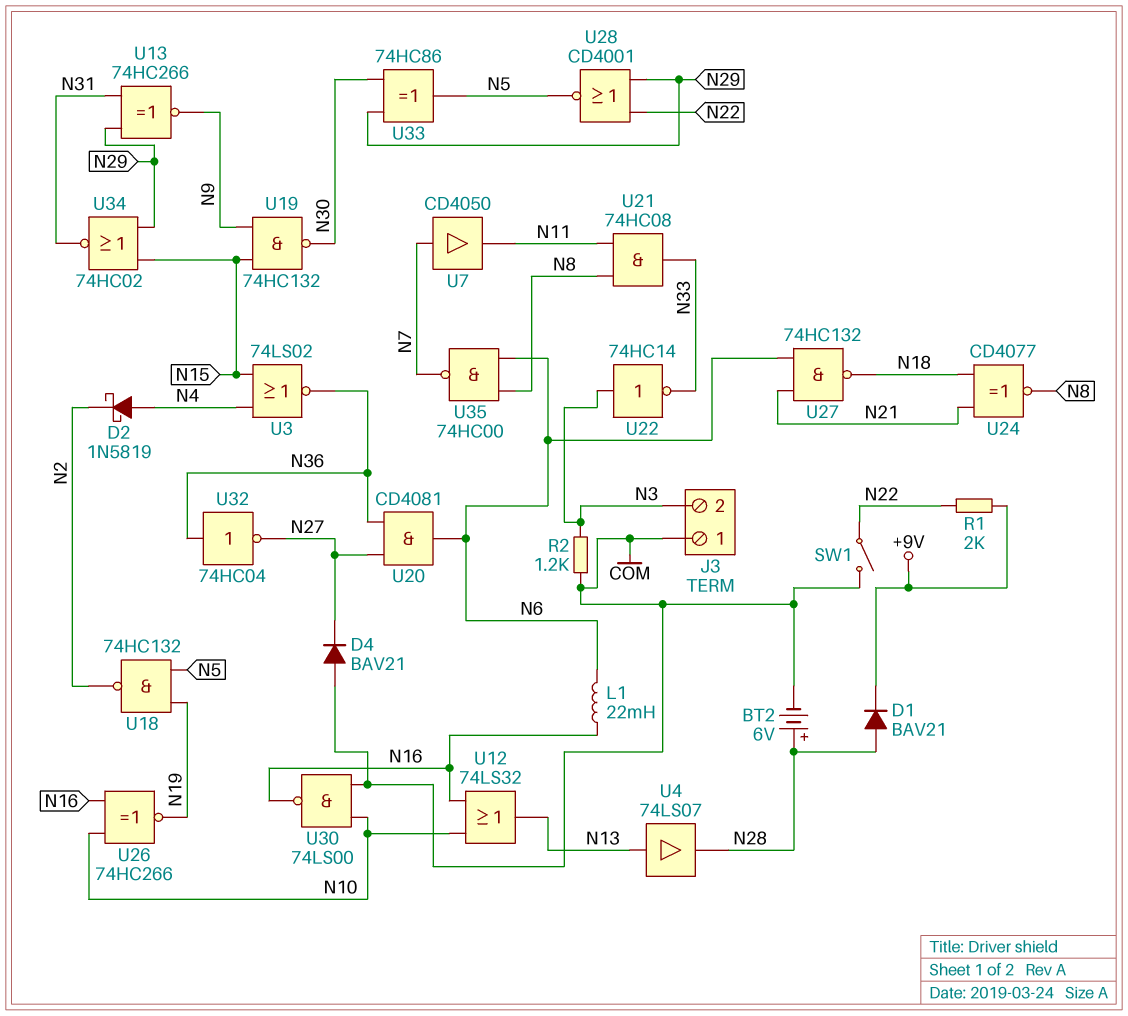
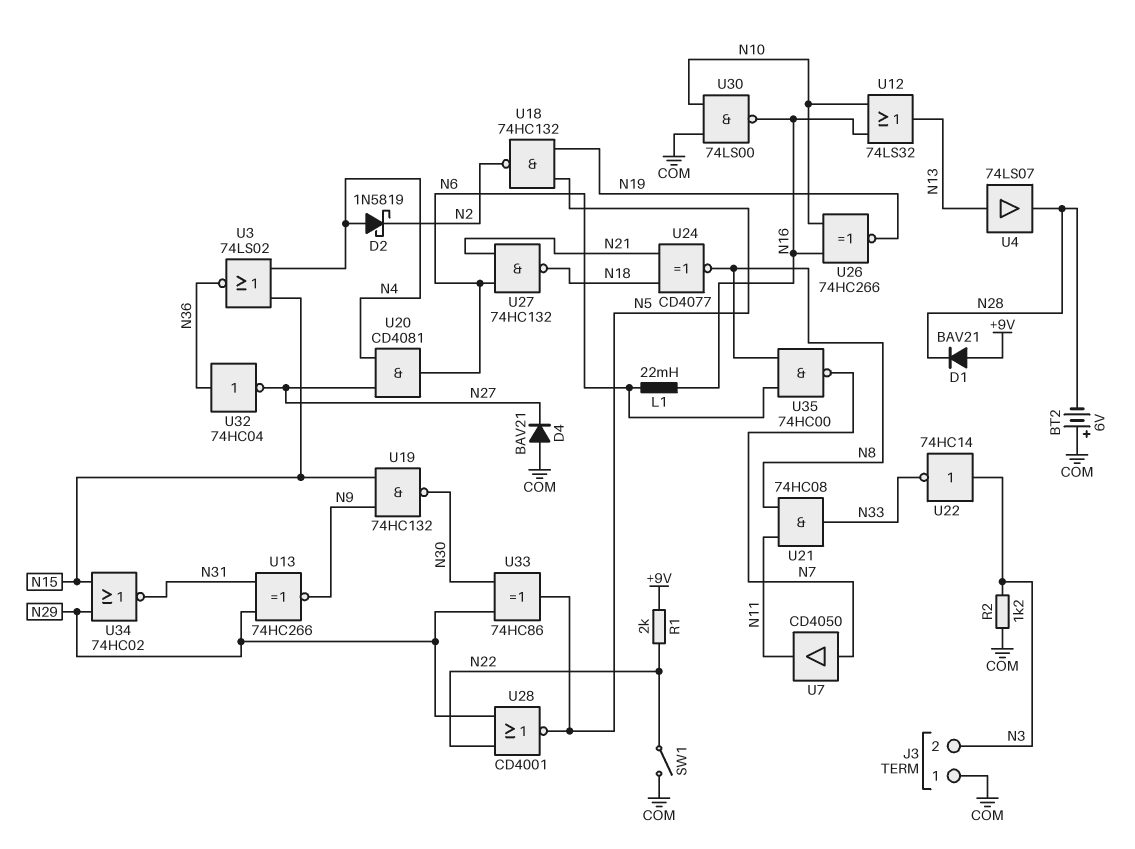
BT2: 6V (plus N28, minus COM) -> 6V (plus COM, minus N28)
D1: diode BAV21 (A N28, K +9V) -> diode BAV21 (A +9V, K N28)
U20: AND CD4081 (in N27, in N36, out N6) -> AND CD4081 (in N4, in N27, out N6)

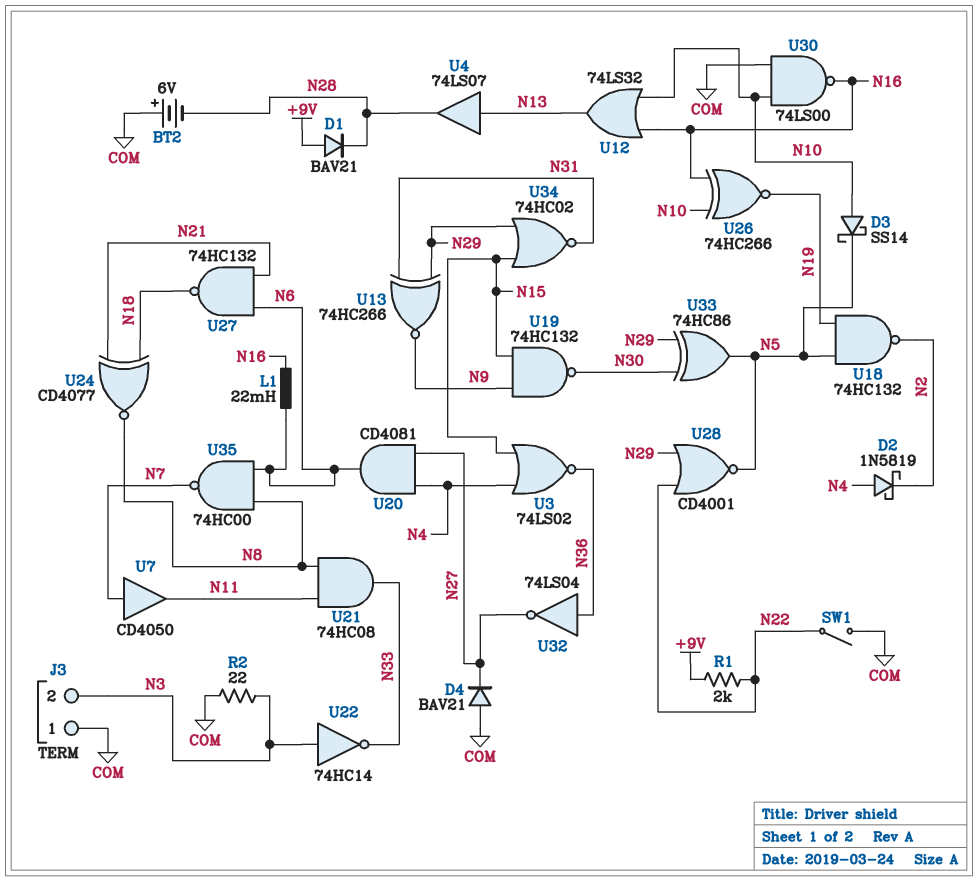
D3: none -> schottky SS14 (A N10, K N5)
R2: 1.2k (COM, N3) -> 22 (COM, N3)
U32: NOT 74HC04 (in N36, out N27) -> NOT 74LS04 (in N36, out N27)

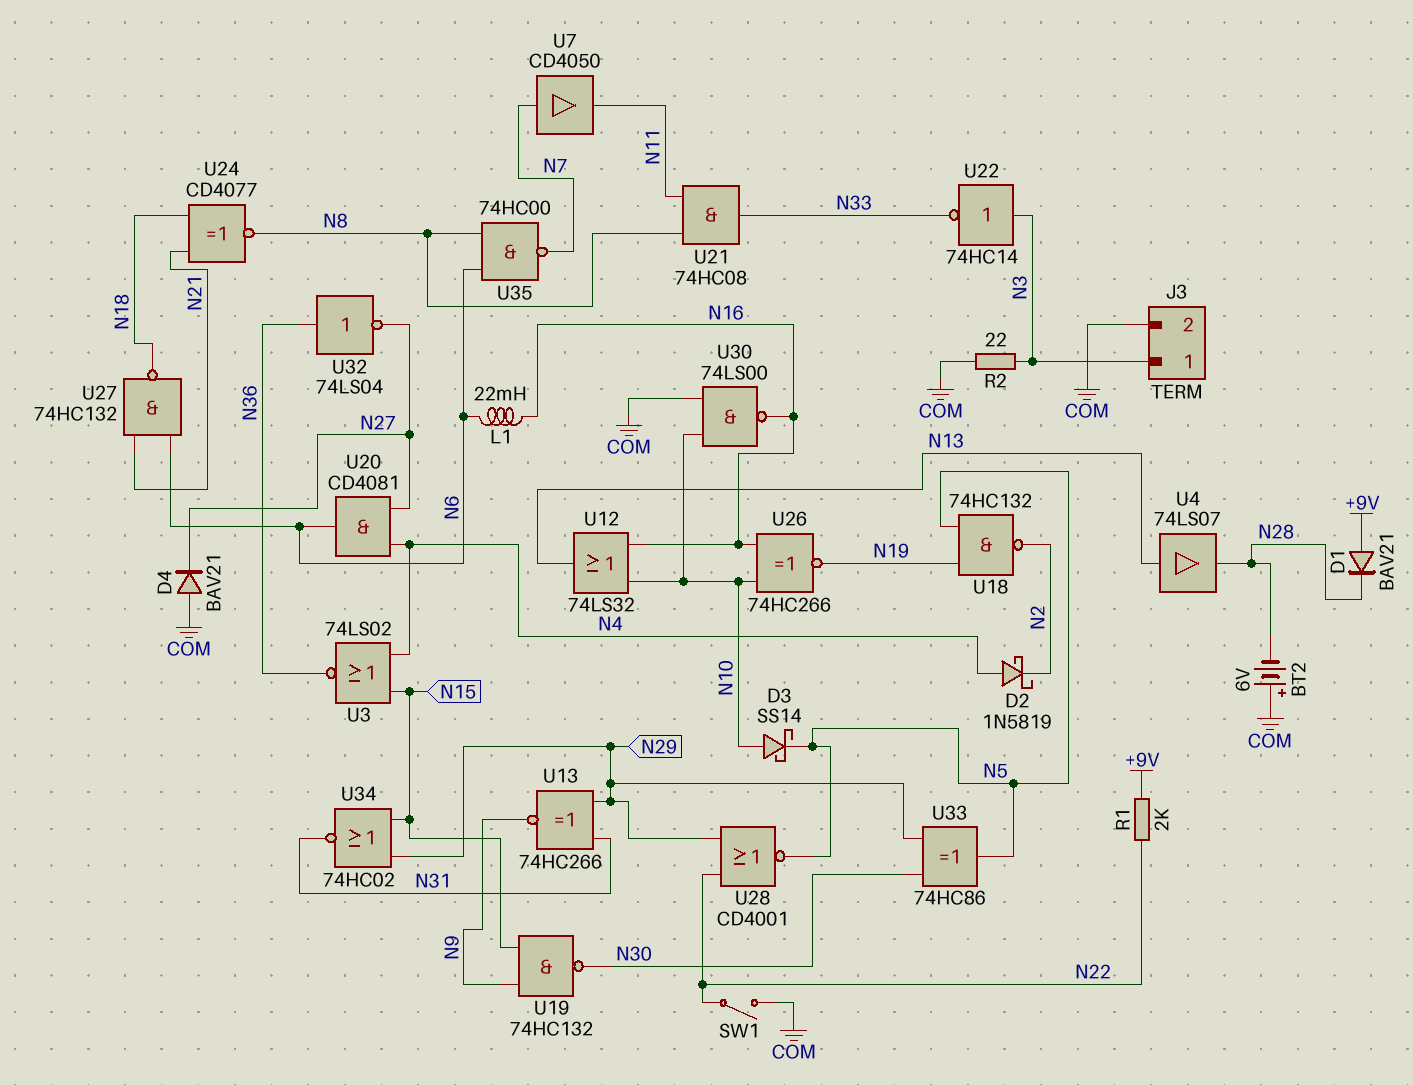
J3 pin 1: COM -> N3
J3 pin 2: N3 -> COM

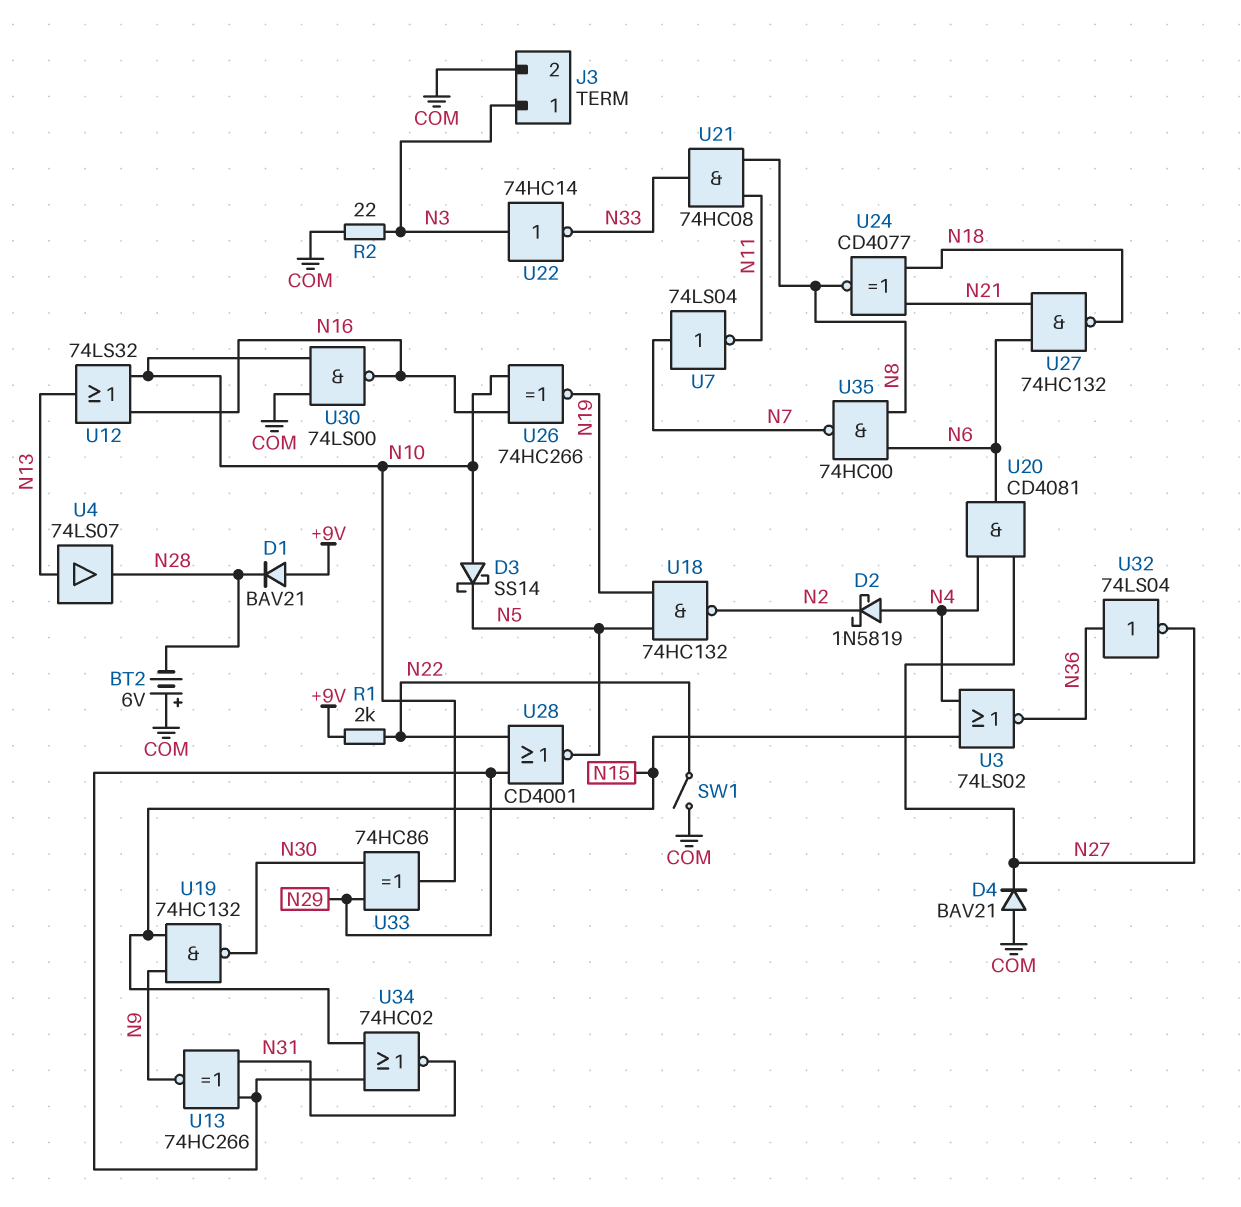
L1: 22mH (N6, N16) -> none
U7: buffer CD4050 (in N7, out N11) -> NOT 74LS04 (in N7, out N11)
U33: XOR 74HC86 (in N29, in N30, out N5) -> XOR 74HC86 (in N29, in N30, out N10)

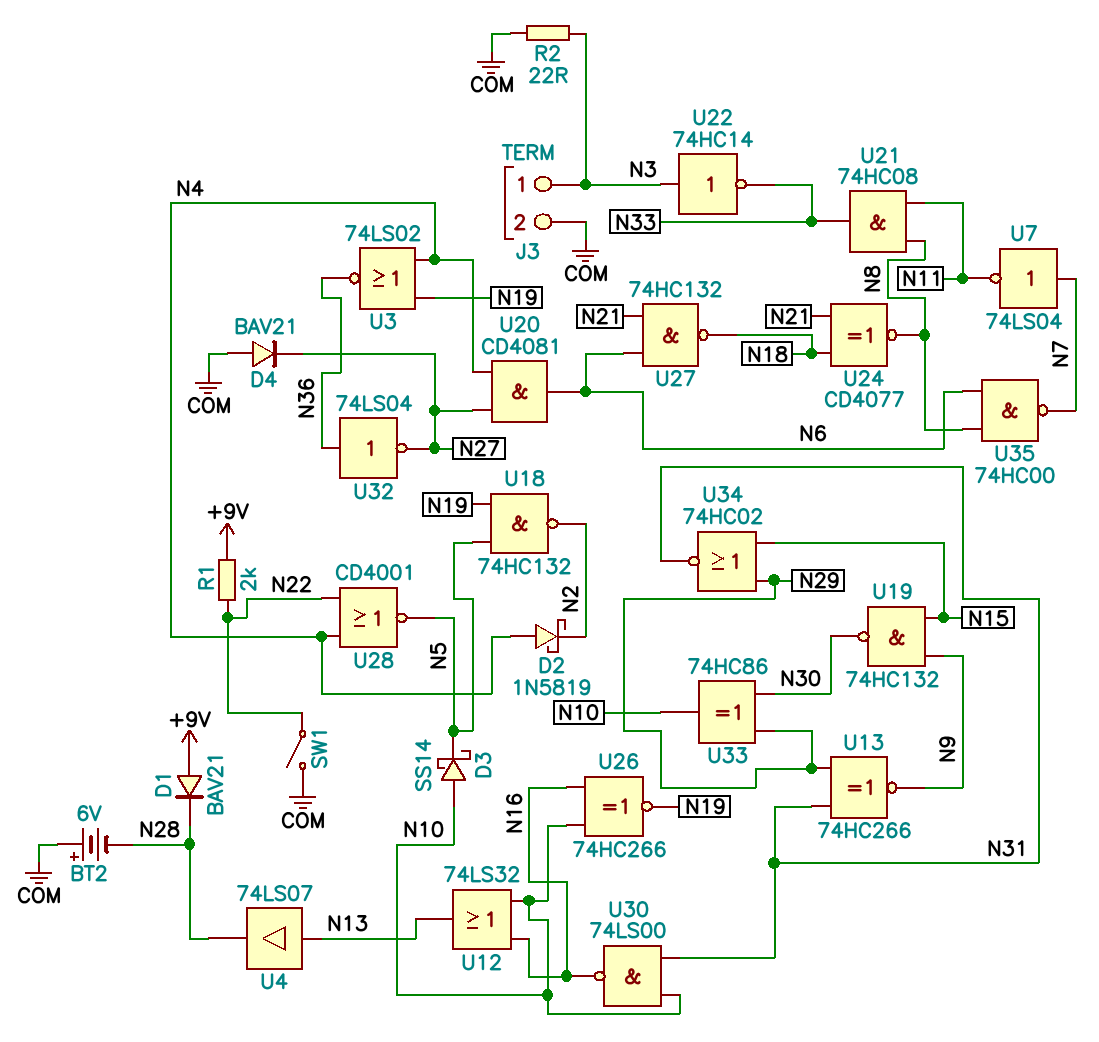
U3: NOR 74LS02 (in N4, in N15, out N36) -> NOR 74LS02 (in N4, in N19, out N36)
U28: NOR CD4001 (in N22, in N29, out N5) -> NOR CD4001 (in N4, in N22, out N5)
U30: NAND 74LS00 (in COM, in N10, out N16) -> NAND 74LS00 (in N10, in N31, out N16)

